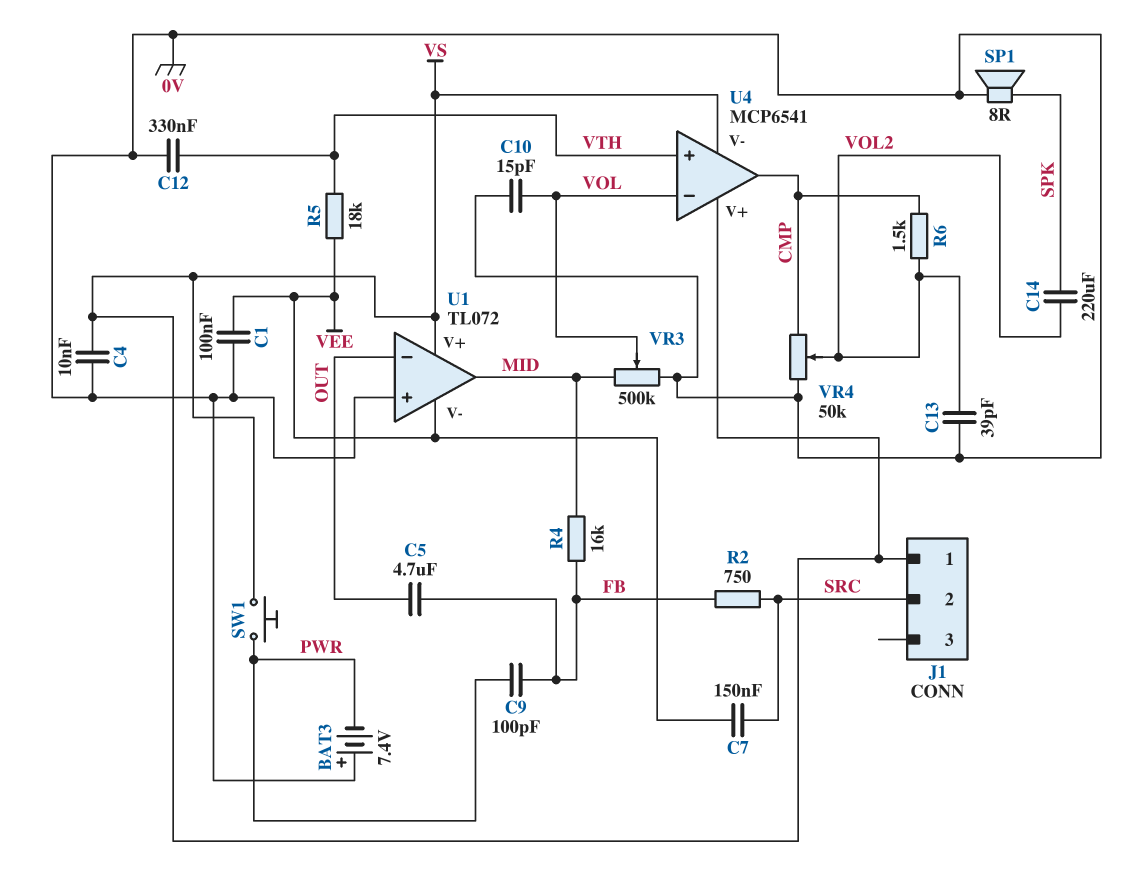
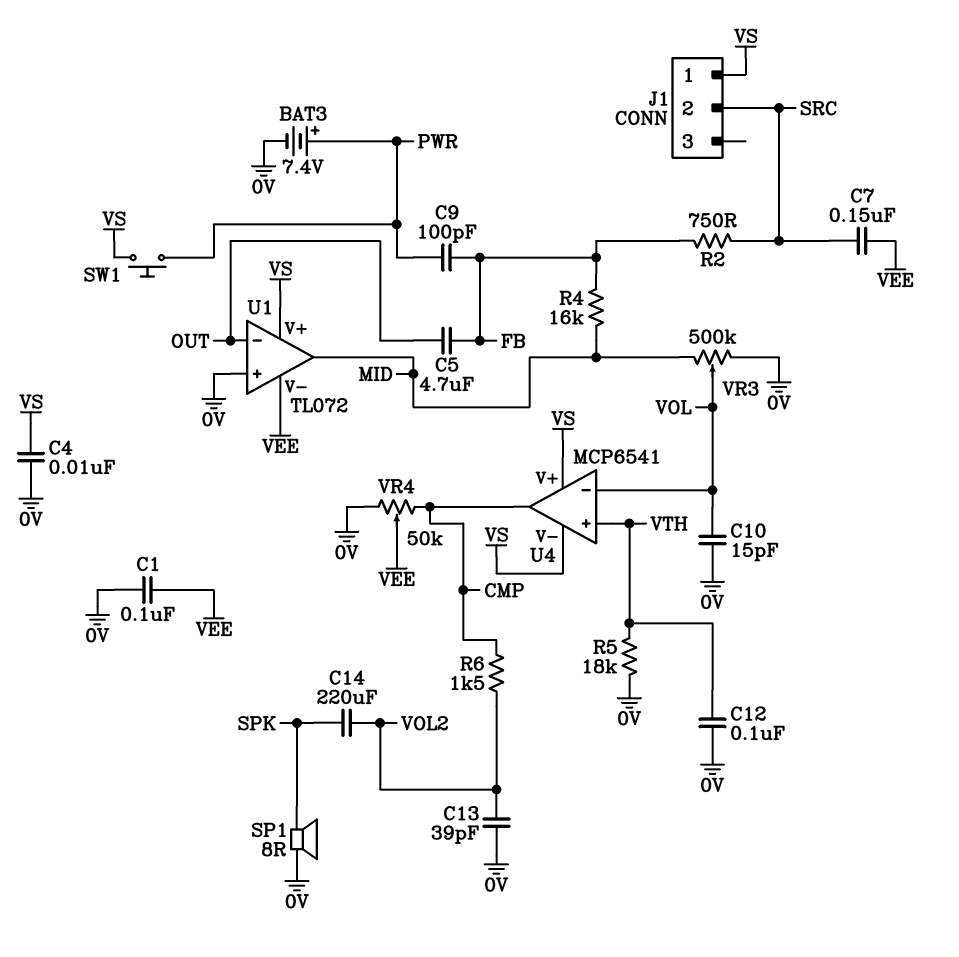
BAT3: 7.4V (plus 0V, minus PWR) -> 7.4V (plus PWR, minus 0V)
C12: 330nF (0V, VTH) -> 100nF (0V, VTH)
R5: 18k (VEE, VTH) -> 18k (0V, VTH)
VR4: 50k (0V, CMP, wiper VOL2) -> 50k (0V, CMP, wiper VEE)

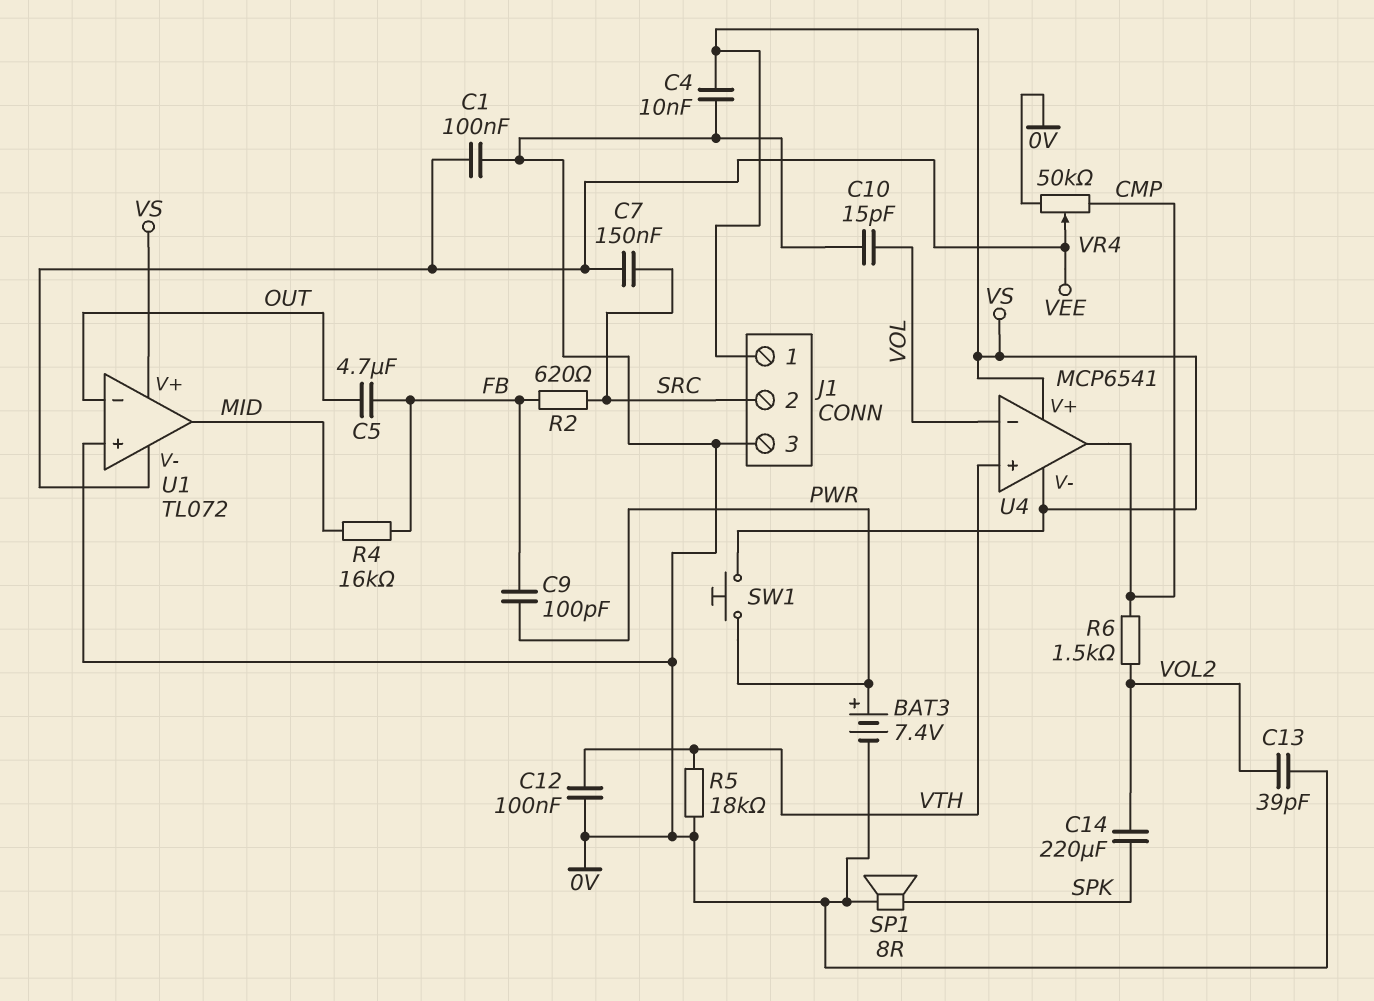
J1 pin 3: none -> 0V
R2: 750 (FB, SRC) -> 620 (FB, SRC)
VR3: 500k (0V, MID, wiper VOL) -> none

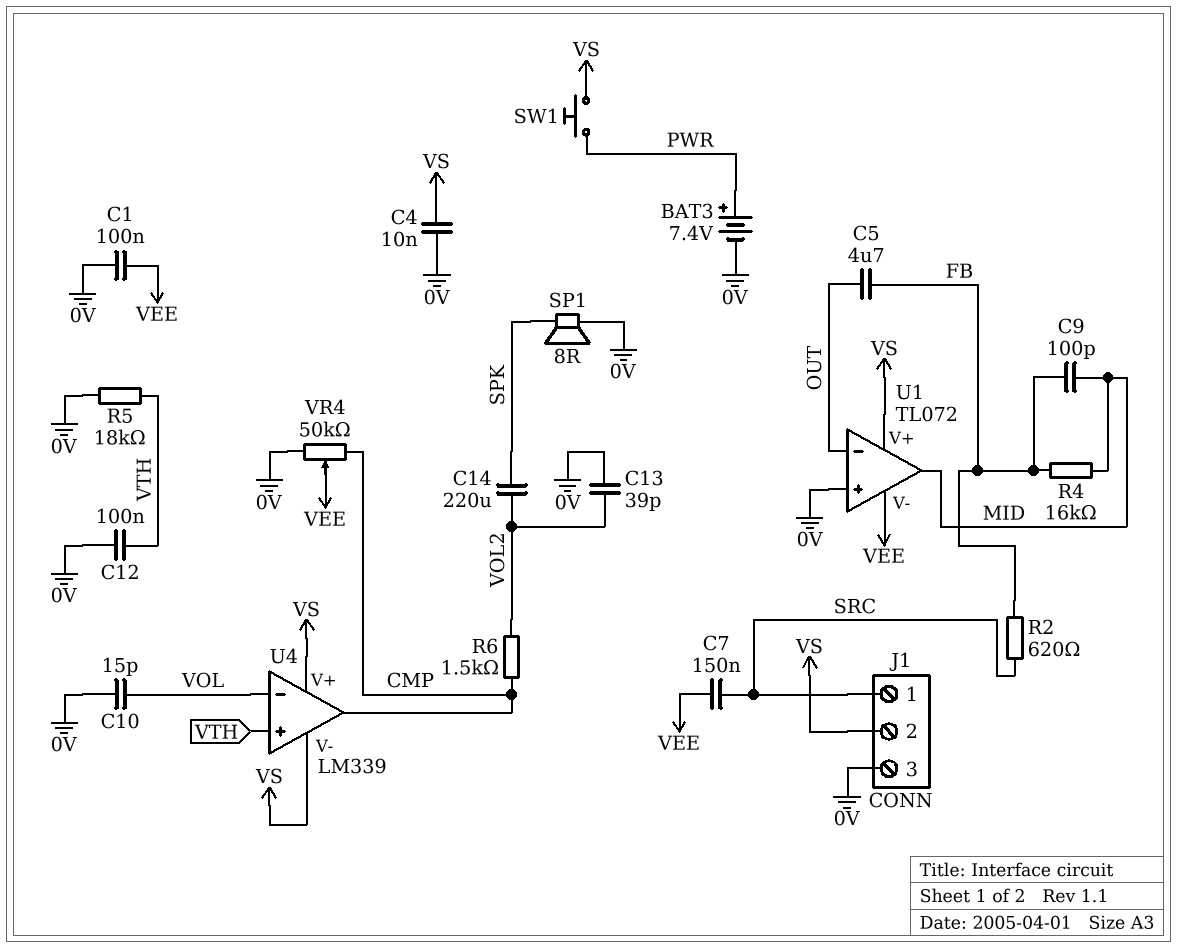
C9: 100pF (FB, PWR) -> 100pF (FB, MID)
J1 pin 1: VS -> SRC
J1 pin 2: SRC -> VS
U4: MCP6541 -> LM339

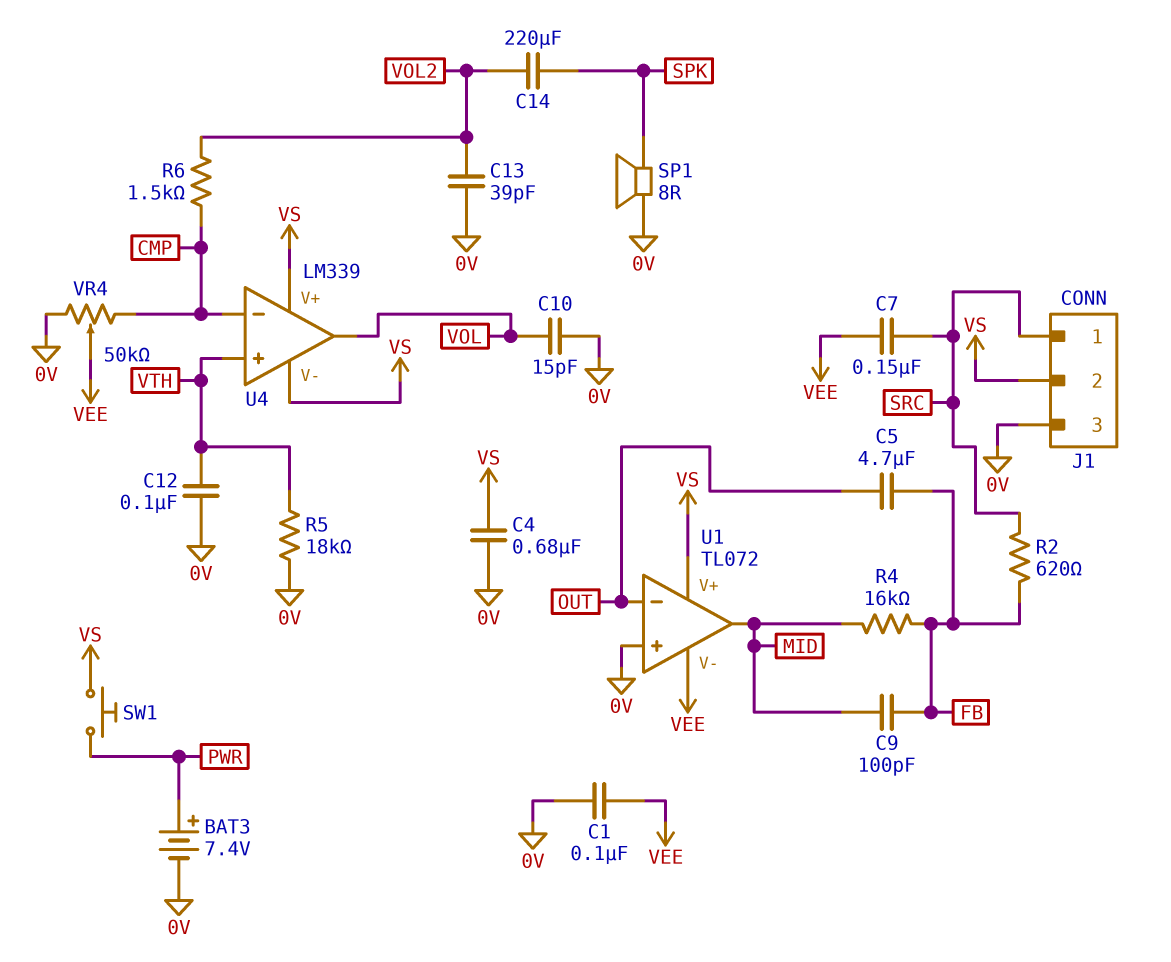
C4: 10nF (0V, VS) -> 680nF (0V, VS)
U4 pin in-: VOL -> CMP
U4 pin out: CMP -> VOL

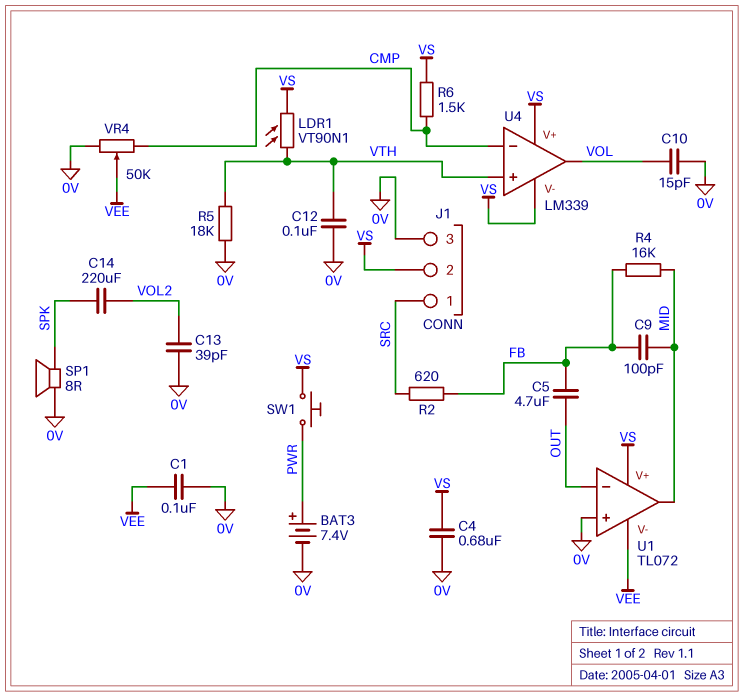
C7: 150nF (SRC, VEE) -> none
LDR1: none -> VT90N1 (VS, VTH)
R6: 1.5k (CMP, VOL2) -> 1.5k (CMP, VS)

